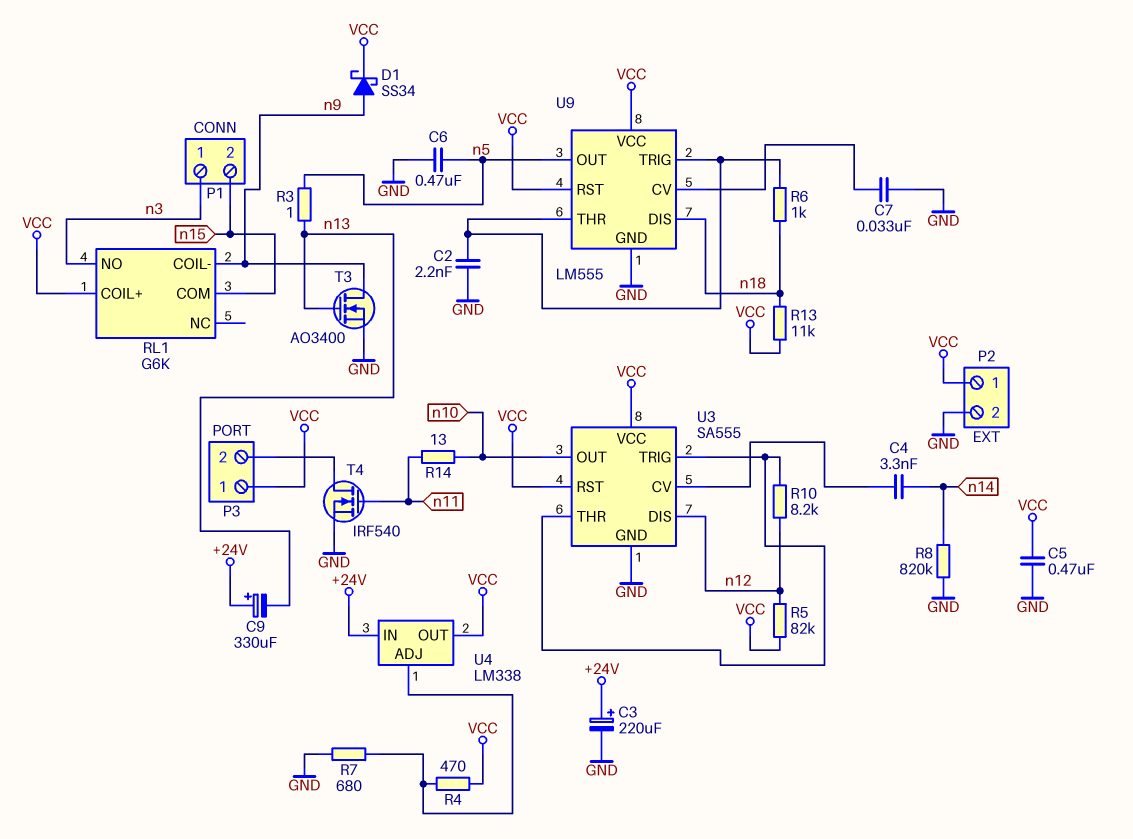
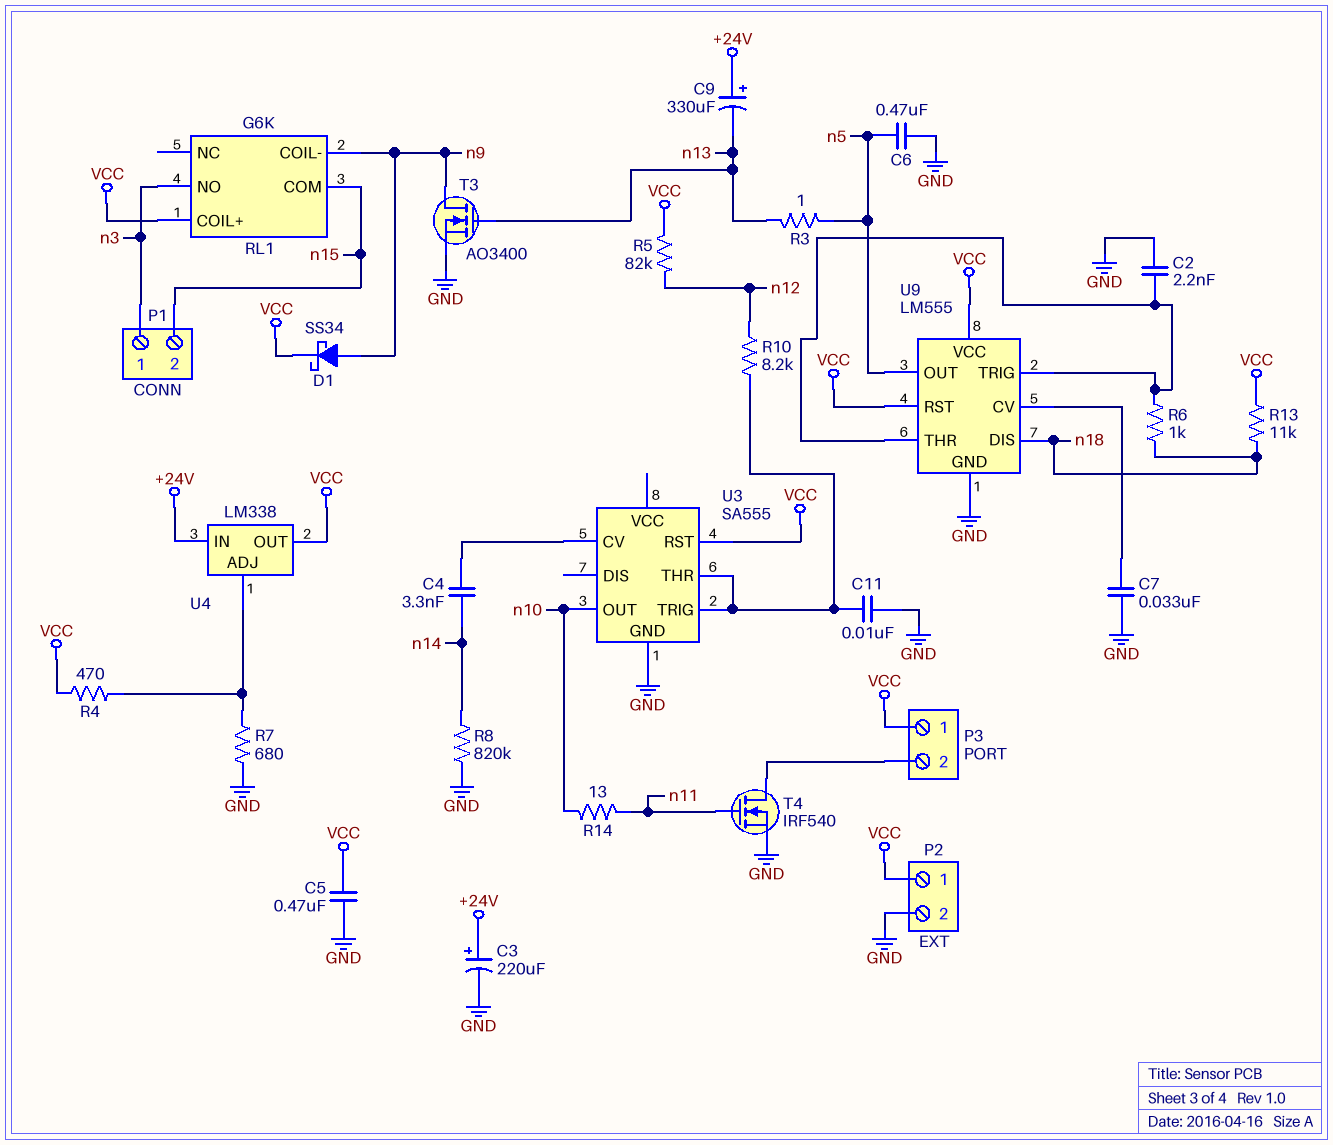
C11: none -> 10nF (GND, U3/THR)
U3 pin DIS: n12 -> none
U3 pin VCC: VCC -> none

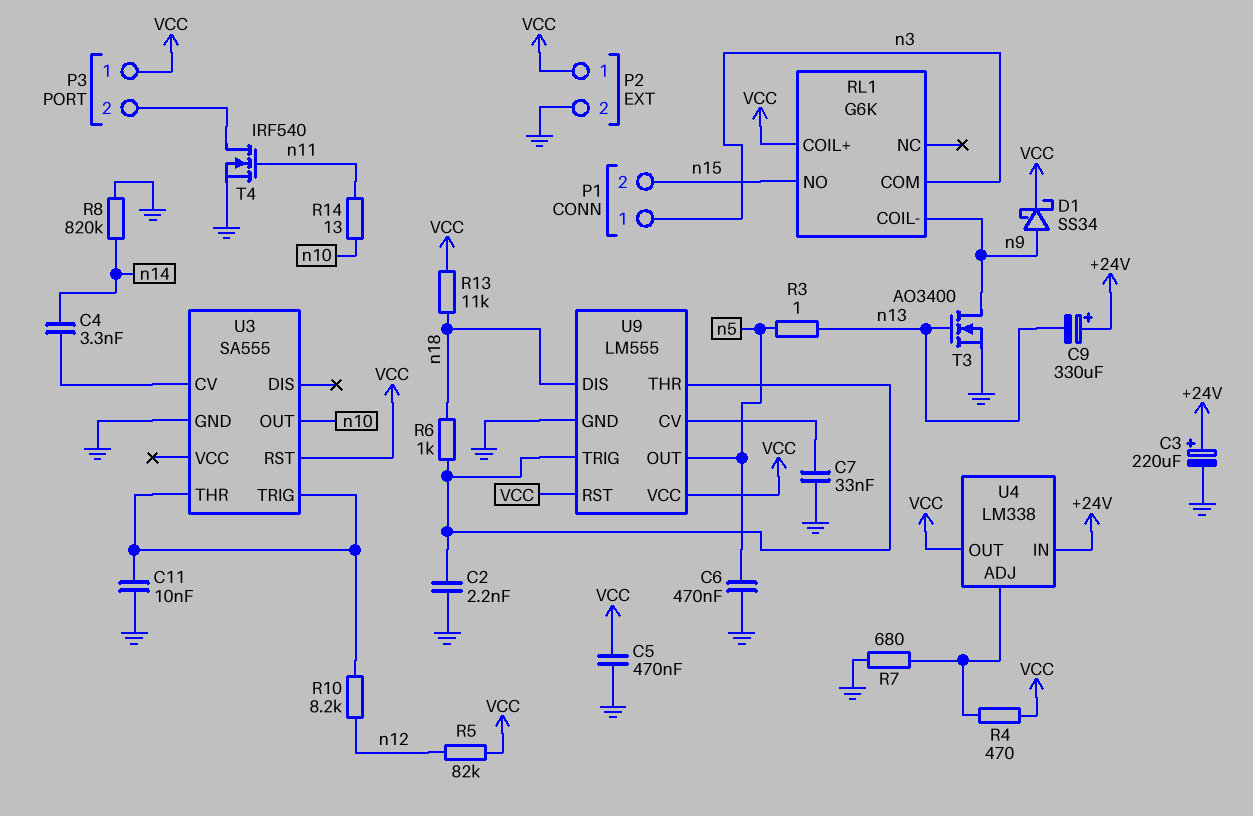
RL1 pin COM: n15 -> n3
RL1 pin NO: n3 -> n15

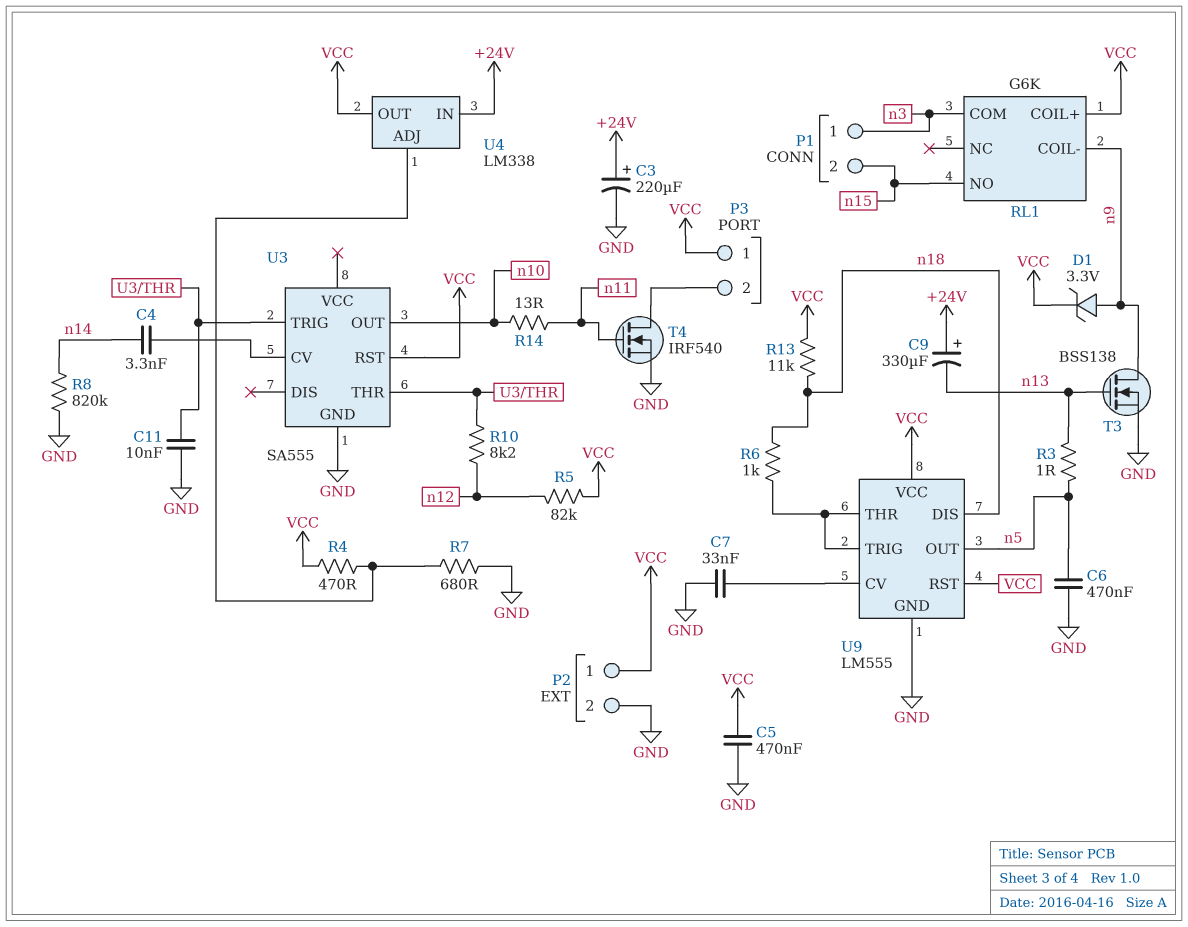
C2: 2.2nF (GND, U9/THR) -> none
D1: schottky SS34 (A n9, K VCC) -> zener 3.3V (A n9, K VCC)
T3: NMOS AO3400 (G n13, D n9, S GND) -> NMOS BSS138 (G n13, D n9, S GND)

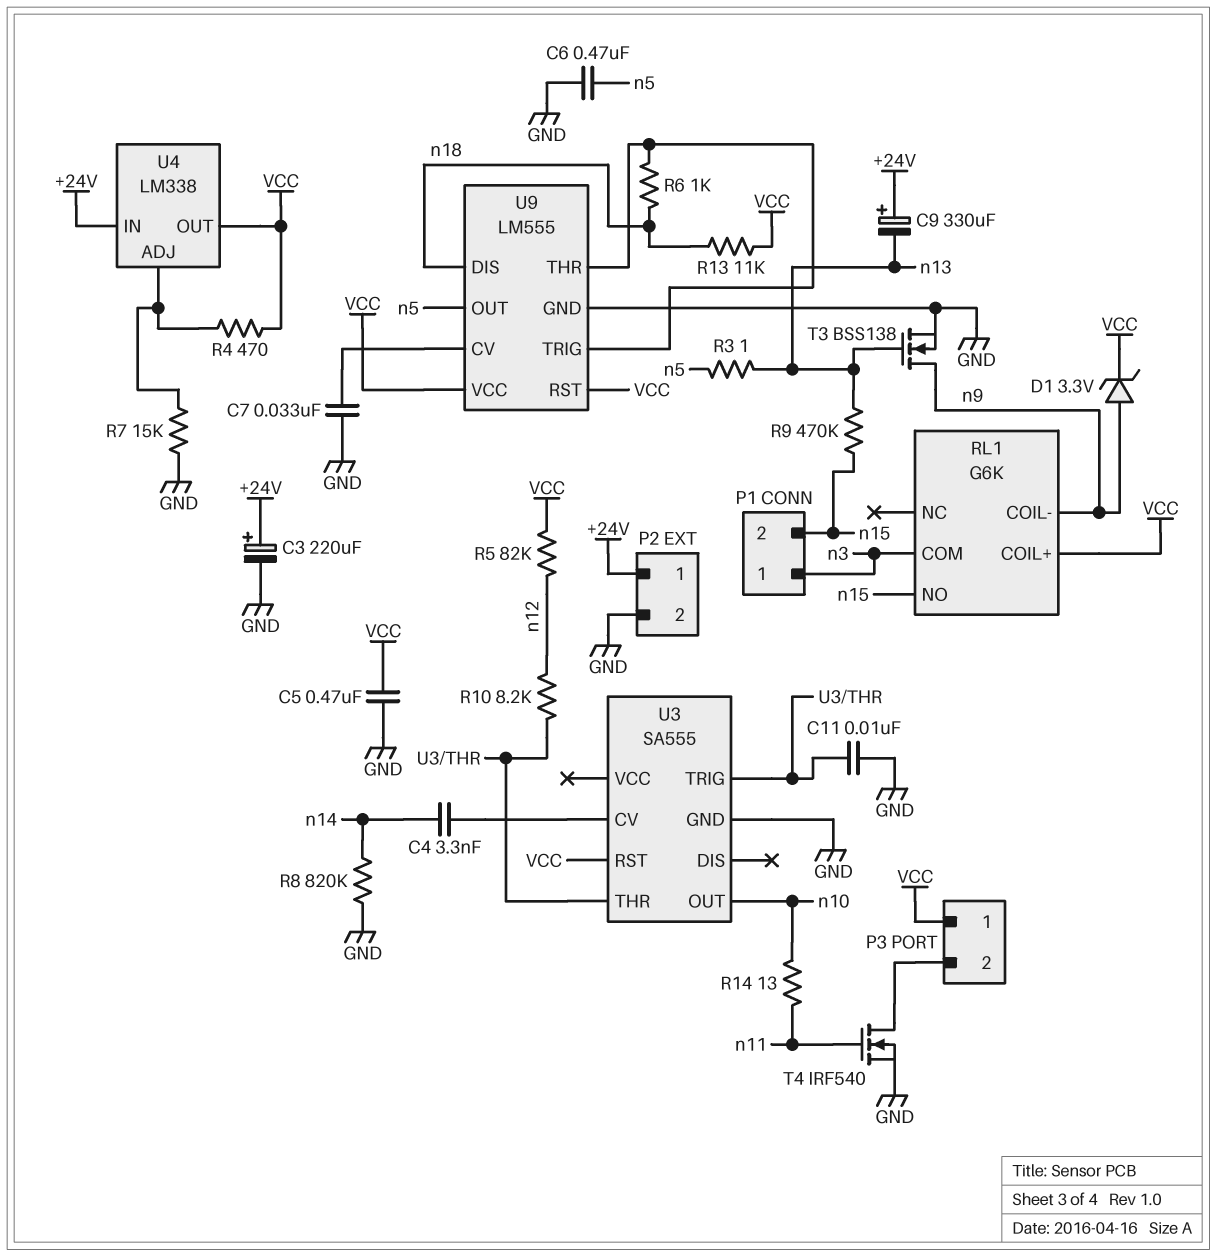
P2 pin 1: VCC -> +24V
R7: 680 (GND, U4/ADJ) -> 15k (GND, U4/ADJ)
R9: none -> 470k (n13, n15)

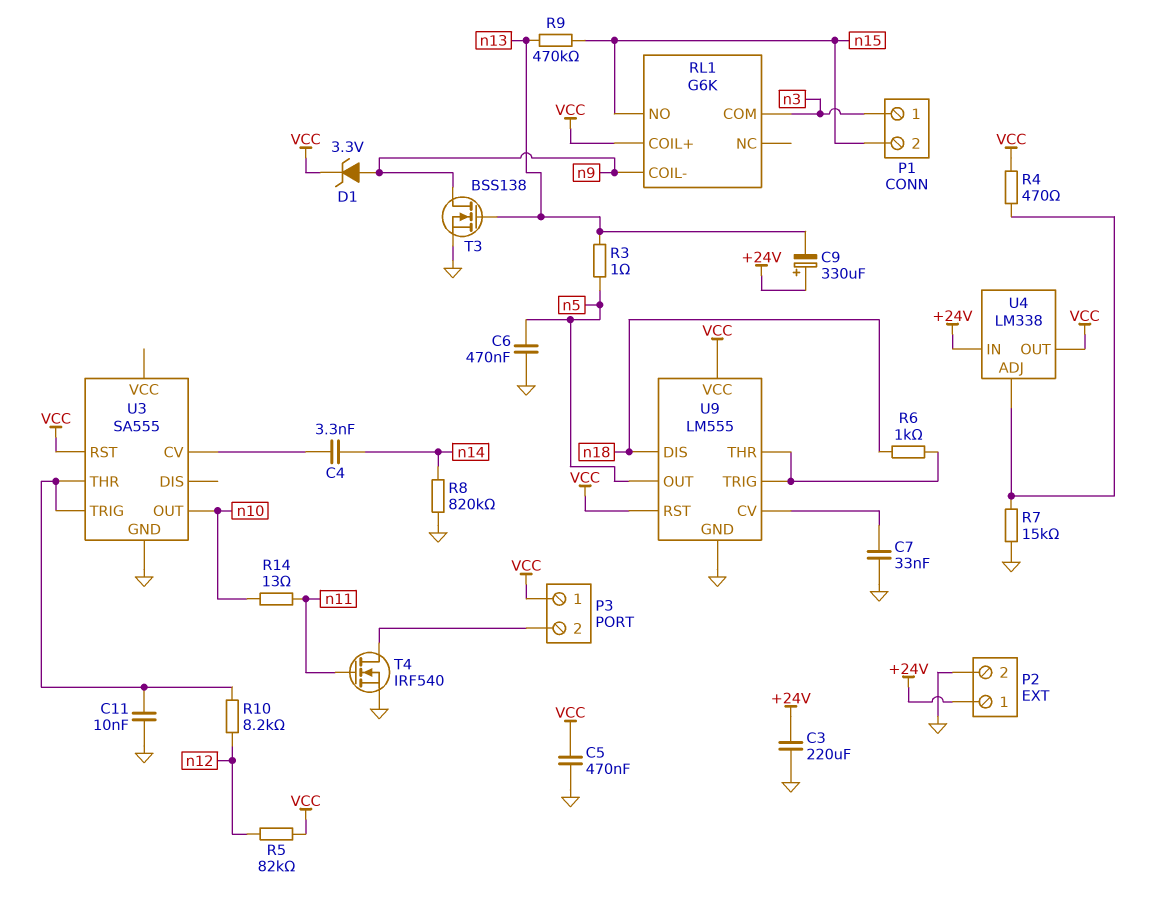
C3: 220uF (plus +24V, minus GND) -> 220uF (+24V, GND)
R13: 11k (VCC, n18) -> none

